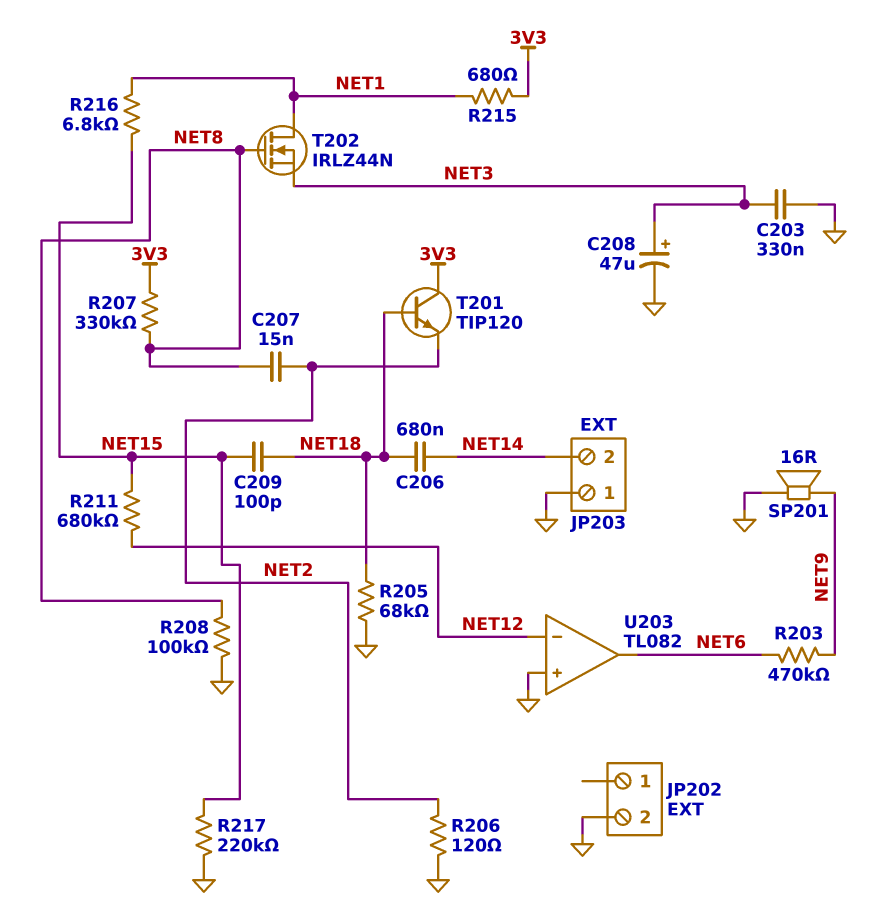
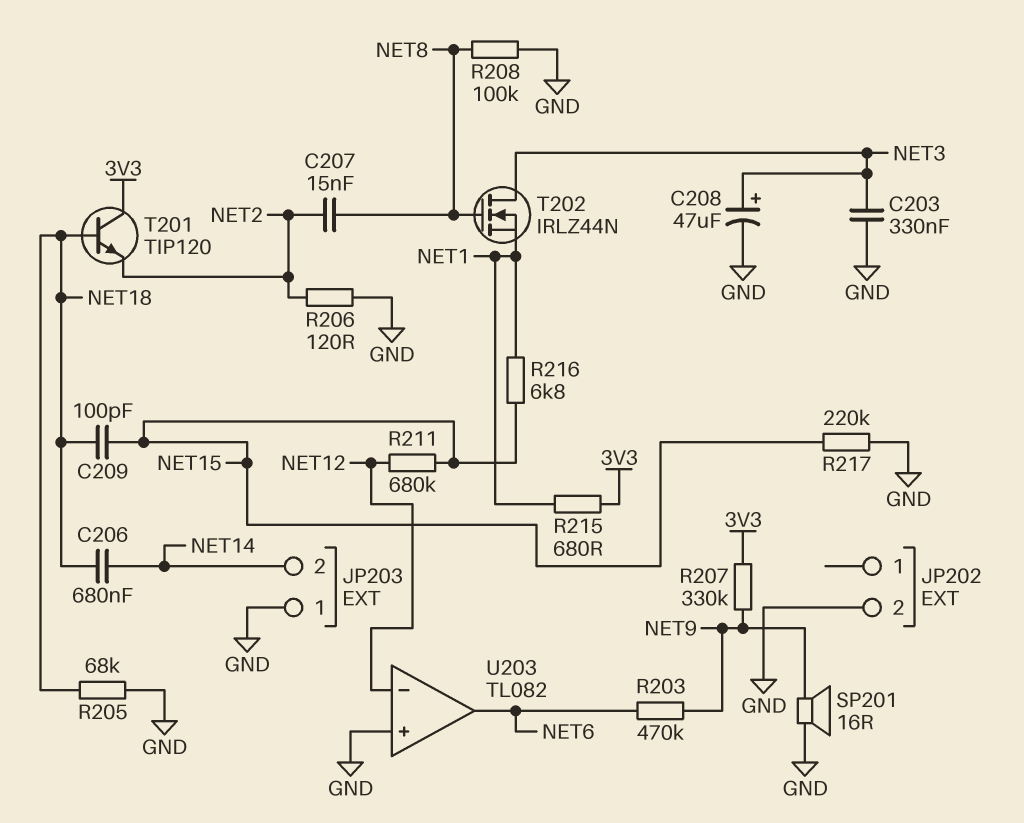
R207: 330k (3V3, NET8) -> 330k (3V3, NET9)
T202: NMOS IRLZ44N (G NET8, D NET1, S NET3) -> NMOS IRLZ44N (G NET8, D NET3, S NET1)

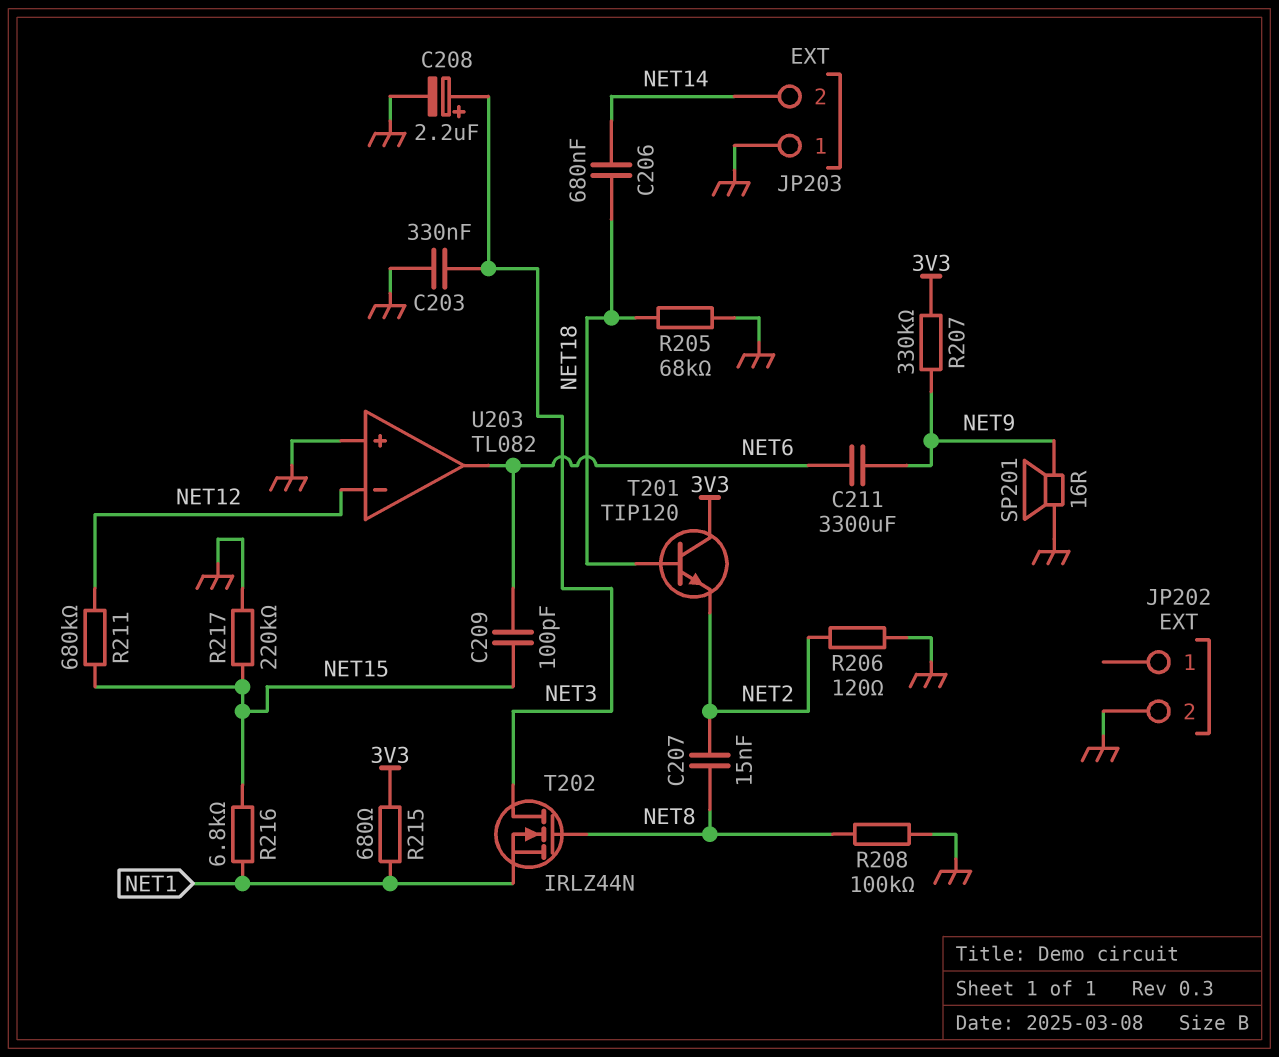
C208: 47uF (plus NET3, minus GND) -> 2.2uF (plus NET3, minus GND)
C209: 100pF (NET15, NET18) -> 100pF (NET6, NET15)
C211: none -> 3300uF (NET6, NET9)
R203: 470k (NET6, NET9) -> none

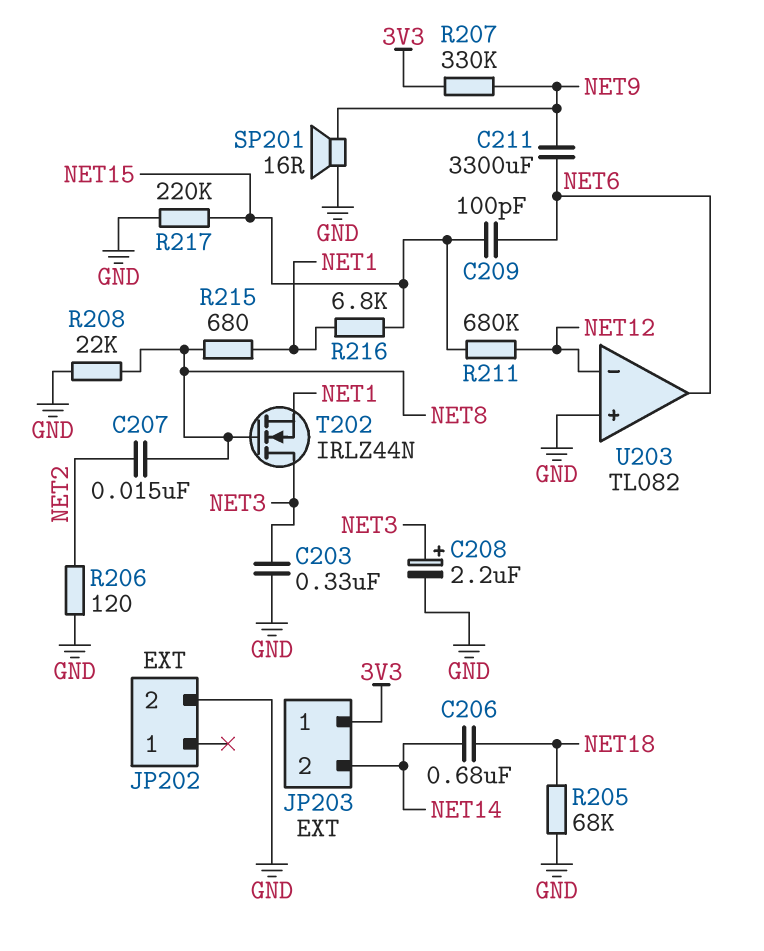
JP203 pin 1: GND -> 3V3
R208: 100k (GND, NET8) -> 22k (GND, NET8)
R215: 680 (3V3, NET1) -> 680 (NET1, NET8)
T201: NPN TIP120 (B NET18, C 3V3, E NET2) -> none

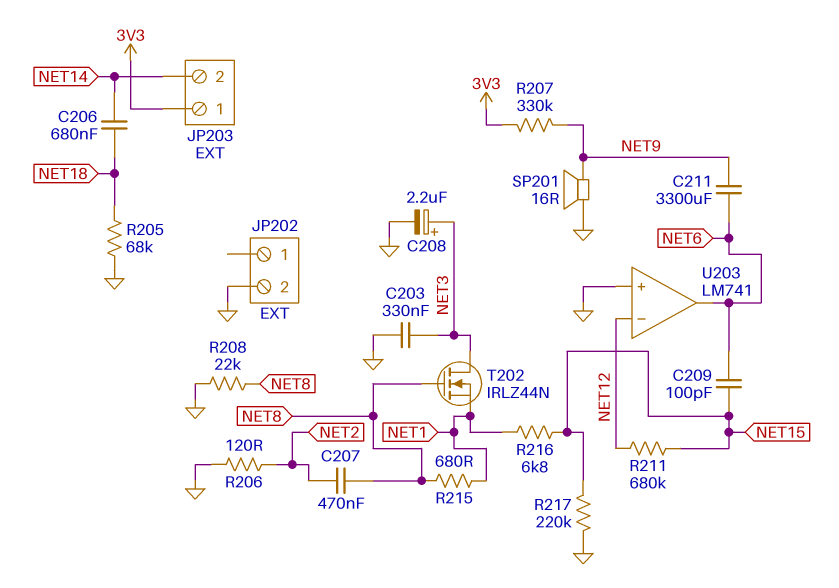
C207: 15nF (NET2, NET8) -> 470nF (NET2, NET8)
U203: TL082 -> LM741

